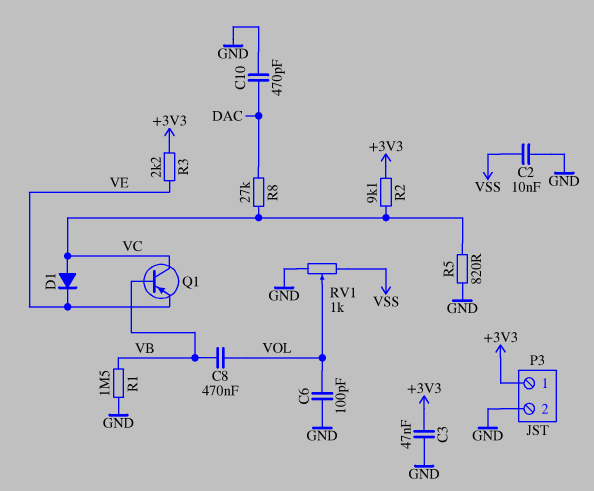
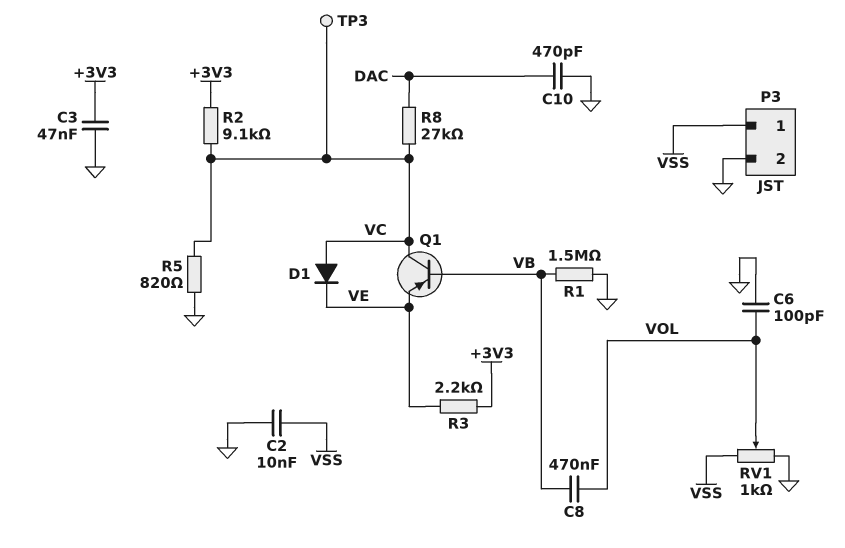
P3 pin 1: +3V3 -> VSS
TP3: none -> test point (VC)

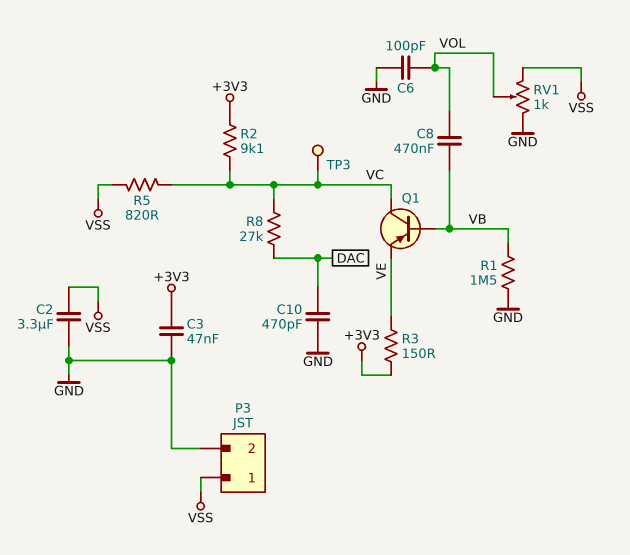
C2: 10nF (GND, VSS) -> 3.3uF (GND, VSS)
D1: diode (A VC, K VE) -> none
R3: 2.2k (+3V3, VE) -> 150 (+3V3, VE)
R5: 820 (GND, VC) -> 820 (VC, VSS)

